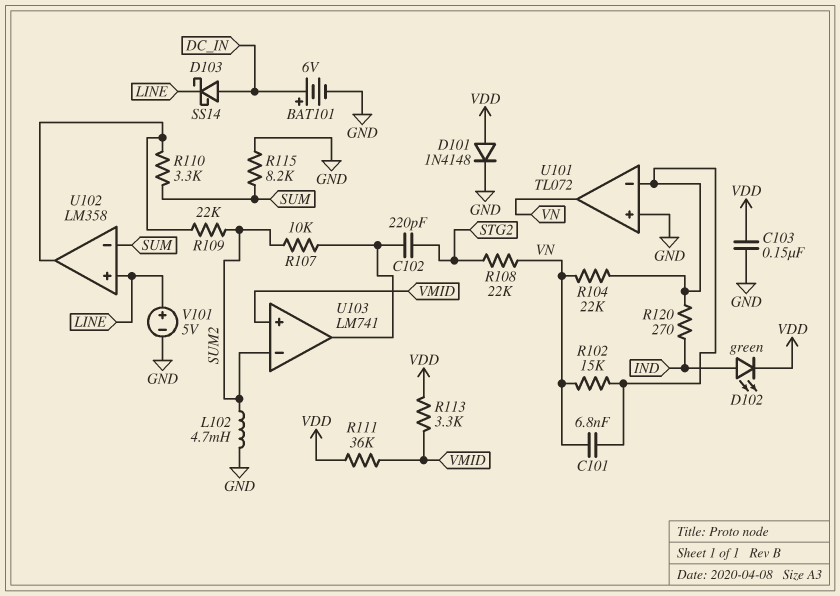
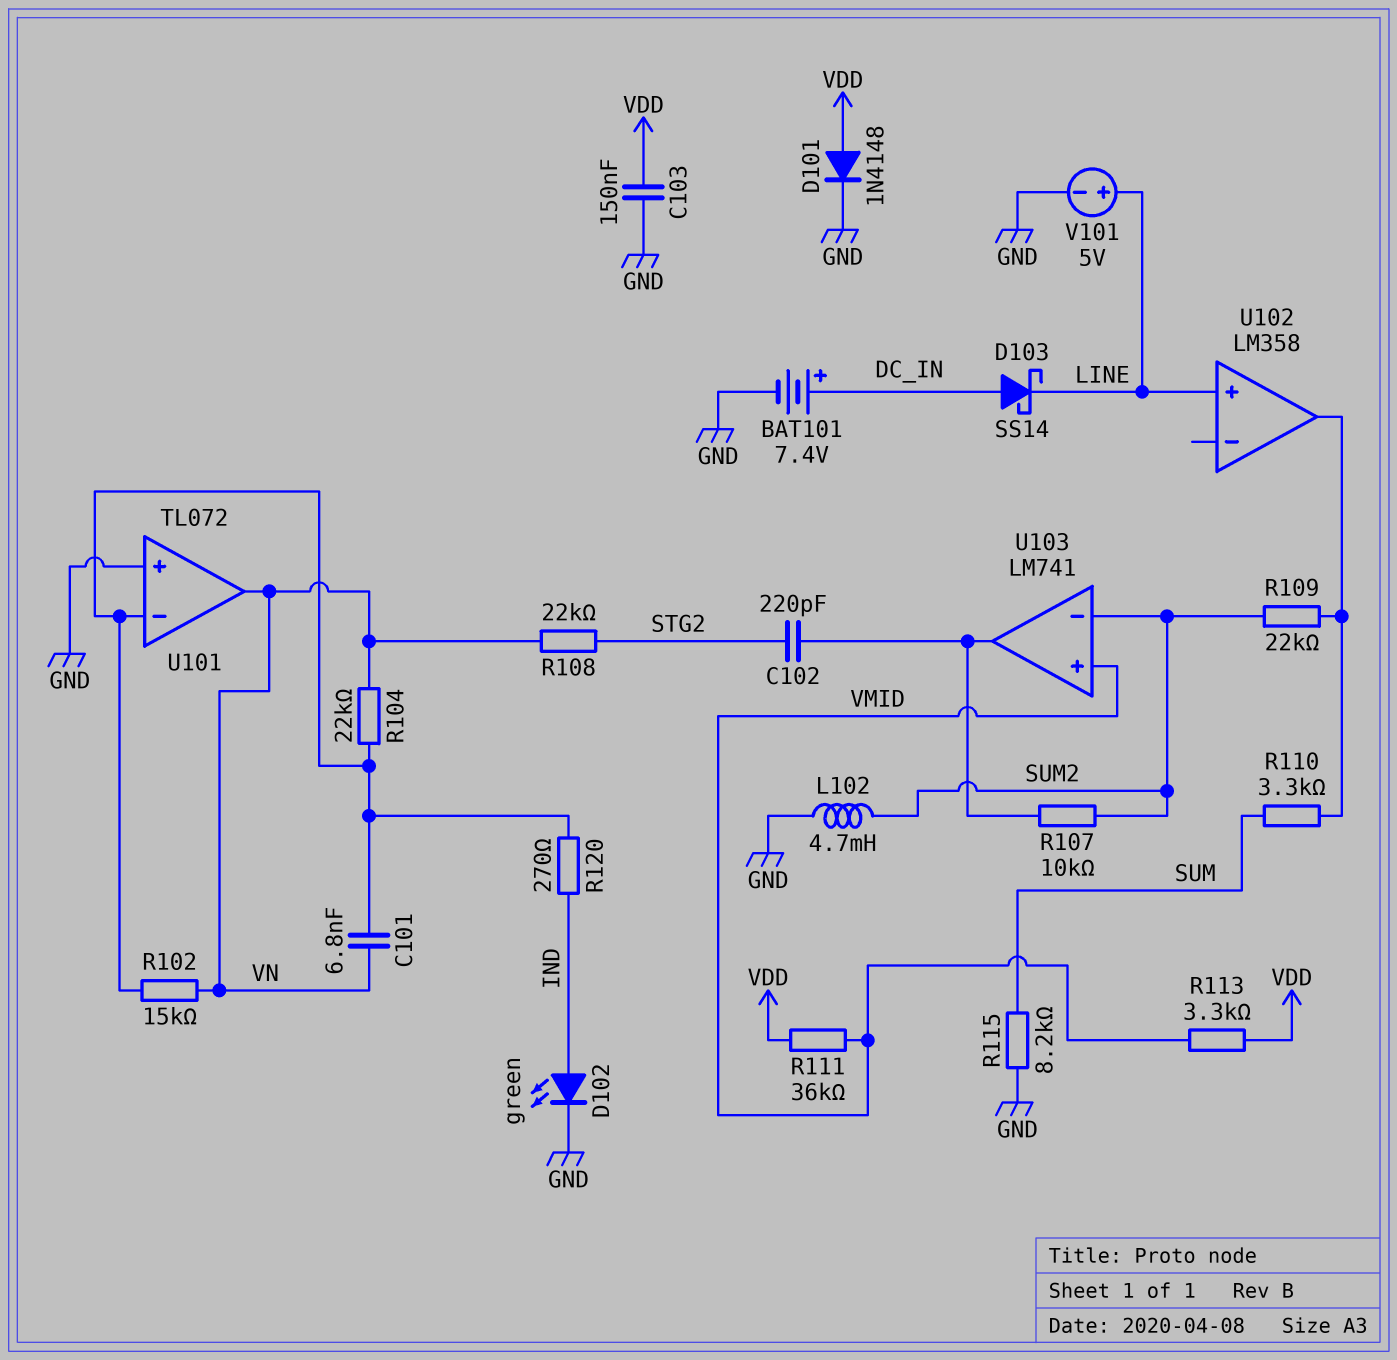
BAT101: 6V (plus DC_IN, minus GND) -> 7.4V (plus DC_IN, minus GND)
D102: LED green (A IND, K VDD) -> LED green (A IND, K GND)
U102 pin in-: SUM -> none

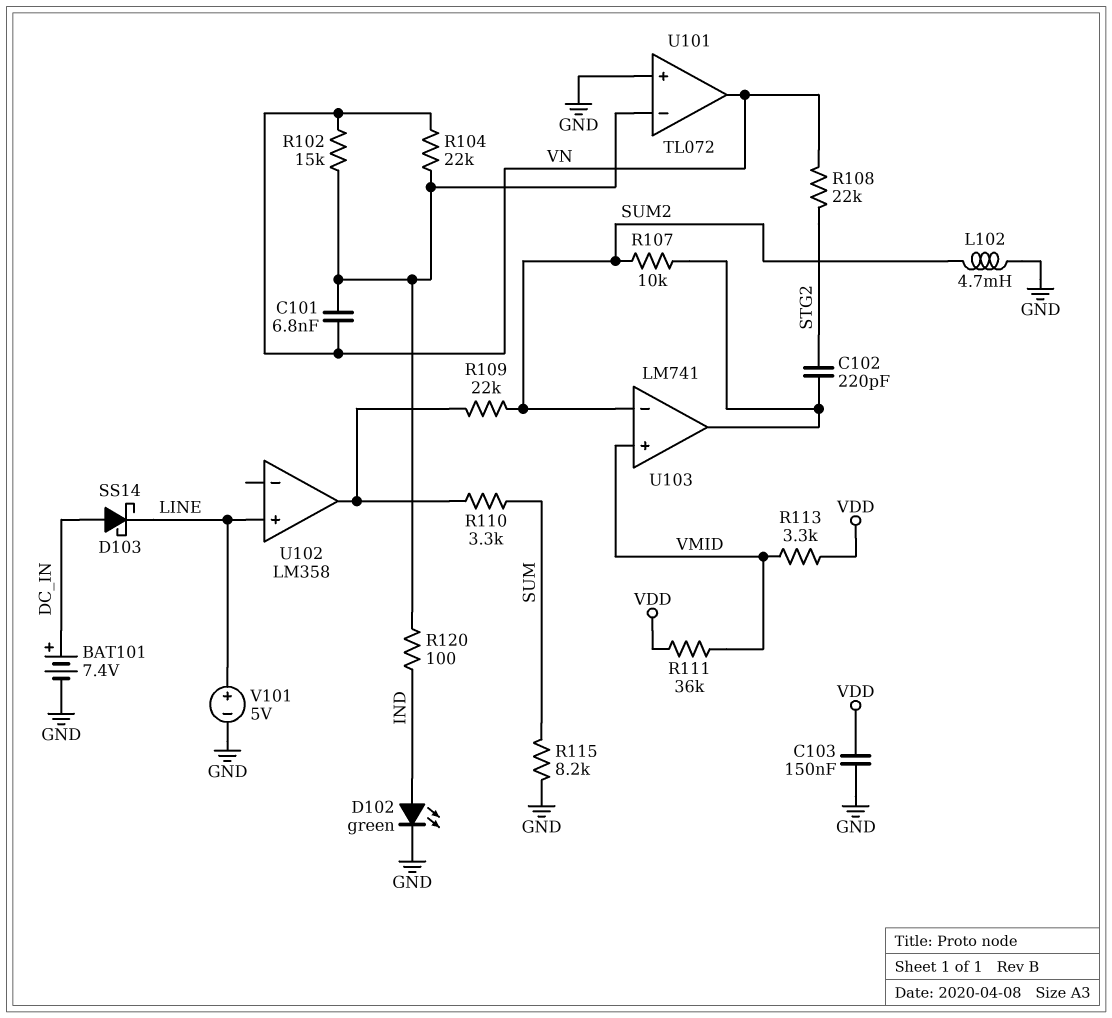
D101: diode 1N4148 (A VDD, K GND) -> none
R120: 270 (IND, U101/in-) -> 100 (IND, U101/in-)

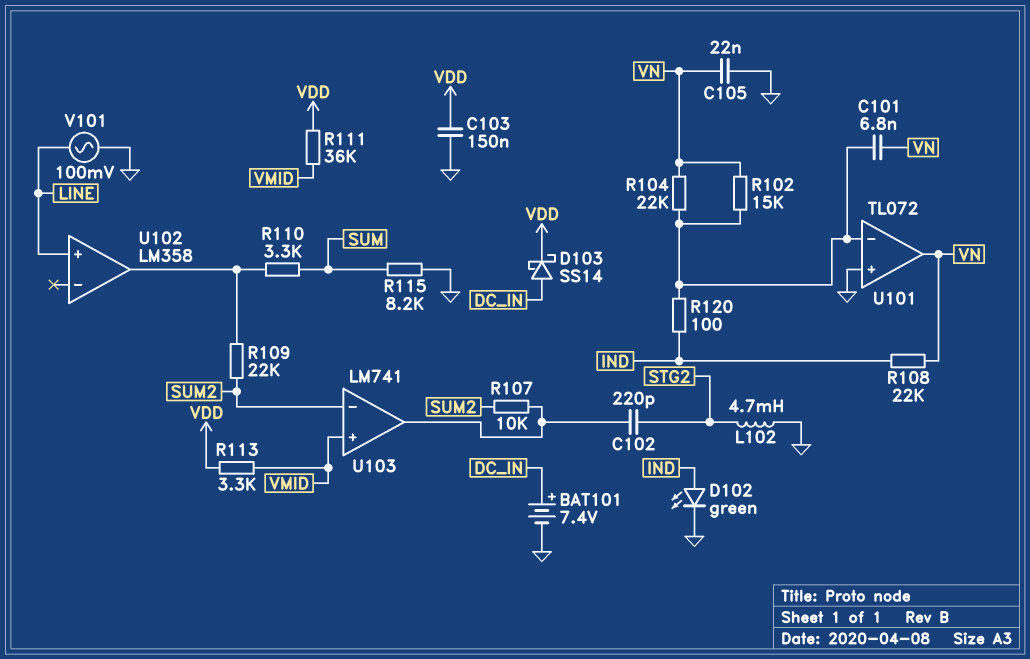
C105: none -> 22nF (GND, VN)
D103: schottky SS14 (A DC_IN, K LINE) -> schottky SS14 (A DC_IN, K VDD)
L102: 4.7mH (GND, SUM2) -> 4.7mH (GND, STG2)
R108: 22k (STG2, VN) -> 22k (IND, VN)
V101: 5V (plus LINE, minus GND) -> AC 100mV (GND, LINE)

